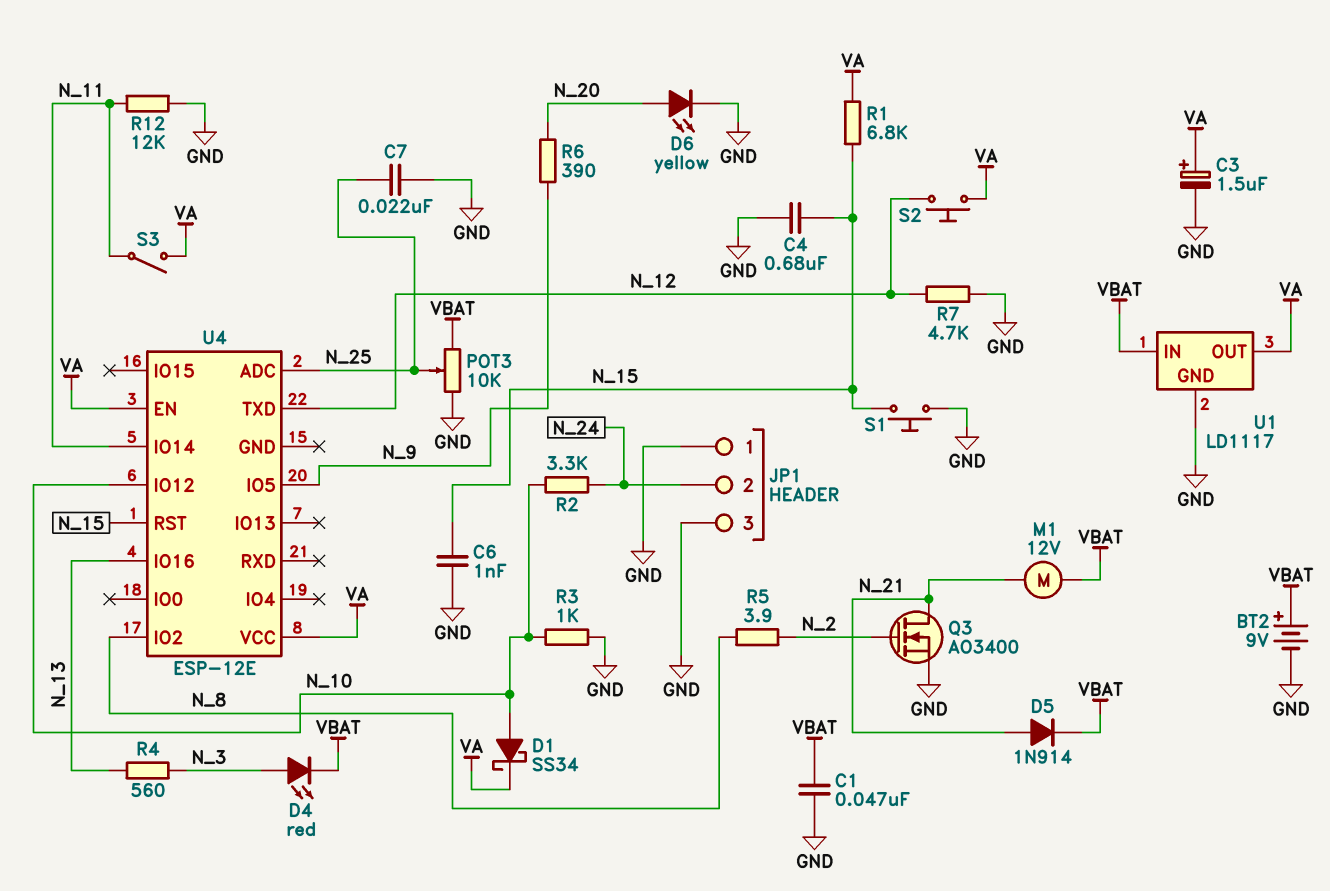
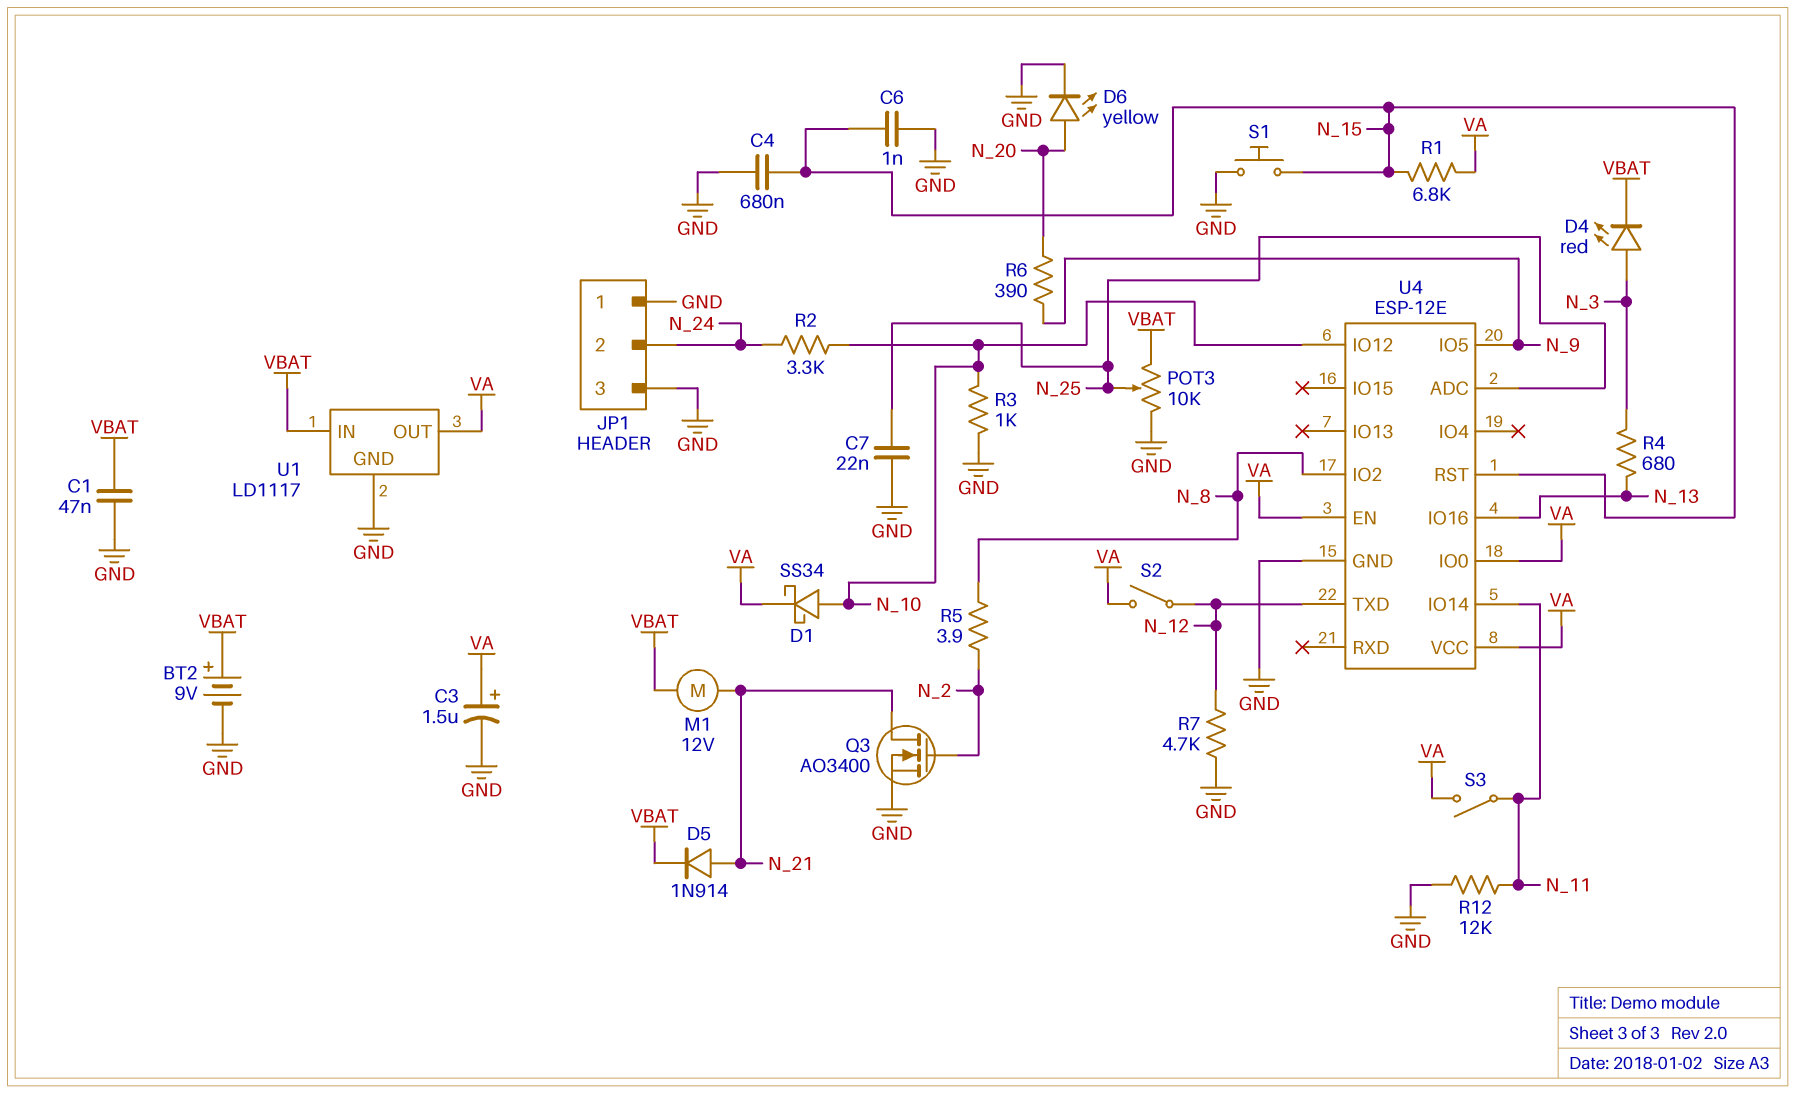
R4: 560 (N_3, N_13) -> 680 (N_3, N_13)
S2: button (N_12, VA) -> switch (N_12, VA)
U4 pin GND: none -> GND
U4 pin IO0: none -> VA

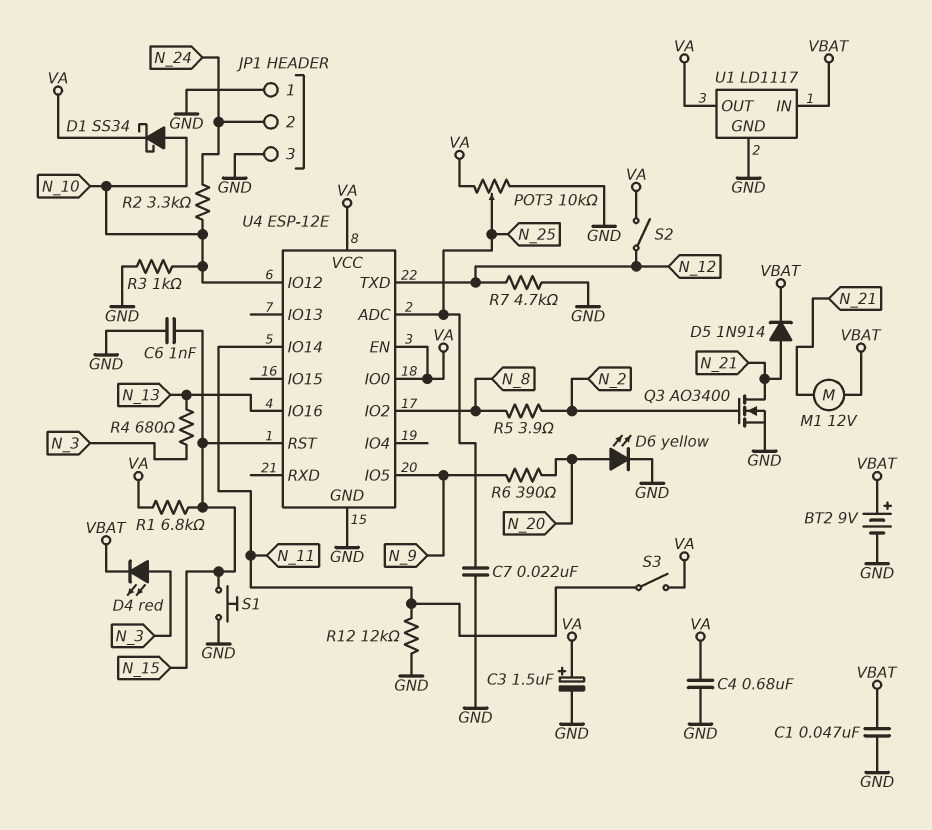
C4: 680nF (GND, N_15) -> 680nF (GND, VA)
POT3: 10k (GND, VBAT, wiper N_25) -> 10k (GND, VA, wiper N_25)

